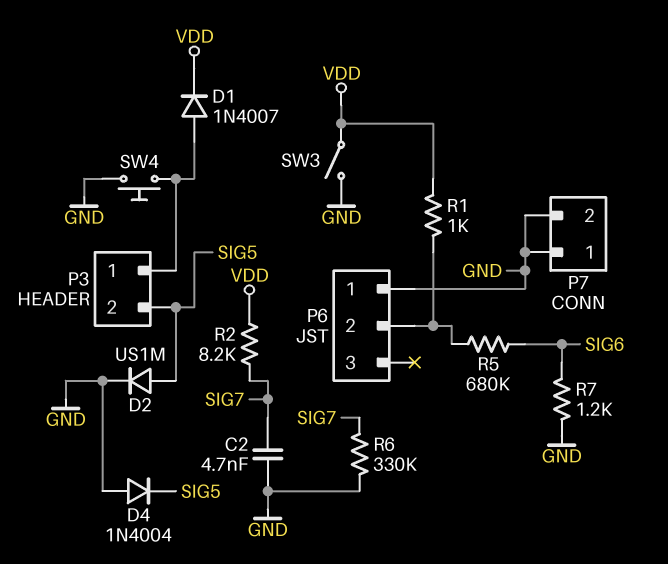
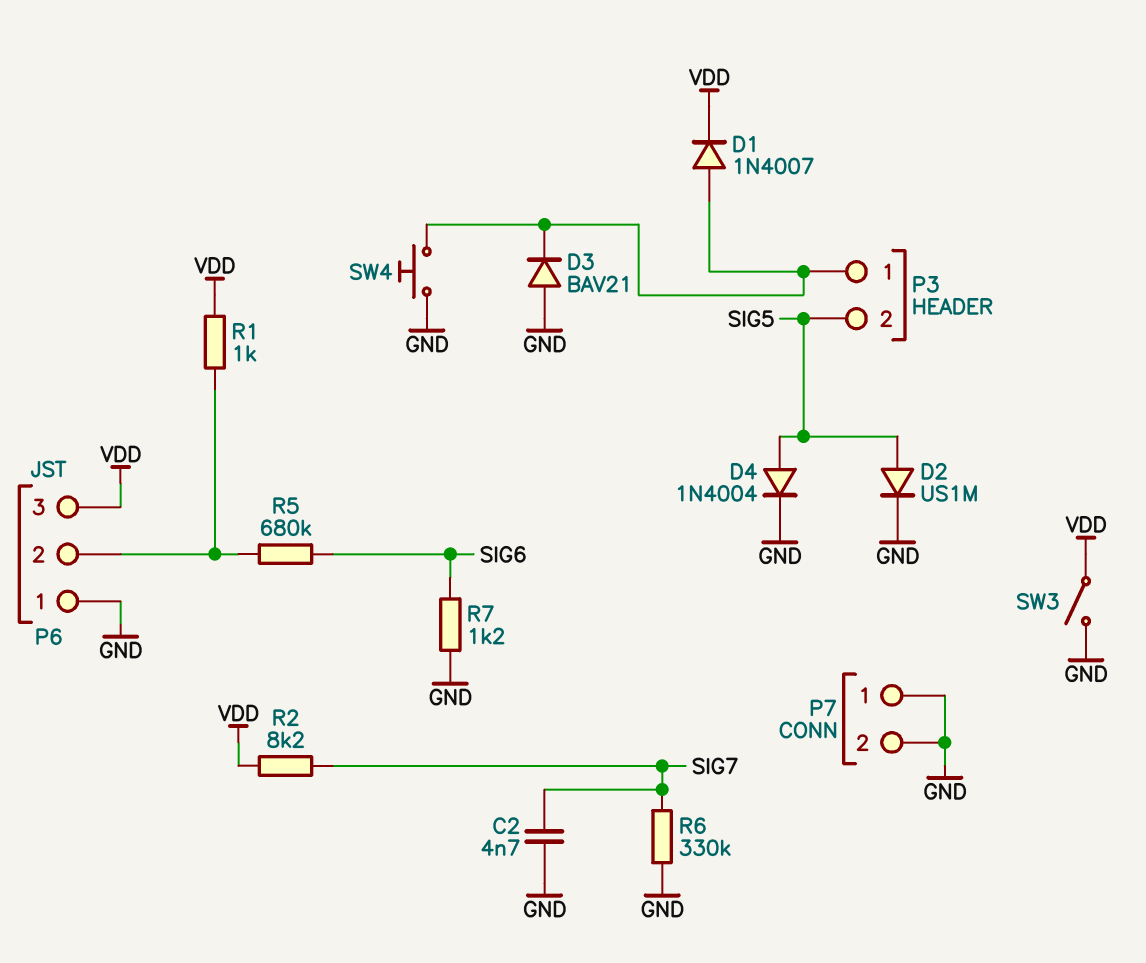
D3: none -> diode BAV21 (A GND, K P3/1)
D4: diode 1N4004 (A GND, K SIG5) -> diode 1N4004 (A SIG5, K GND)
P6 pin 3: none -> VDD

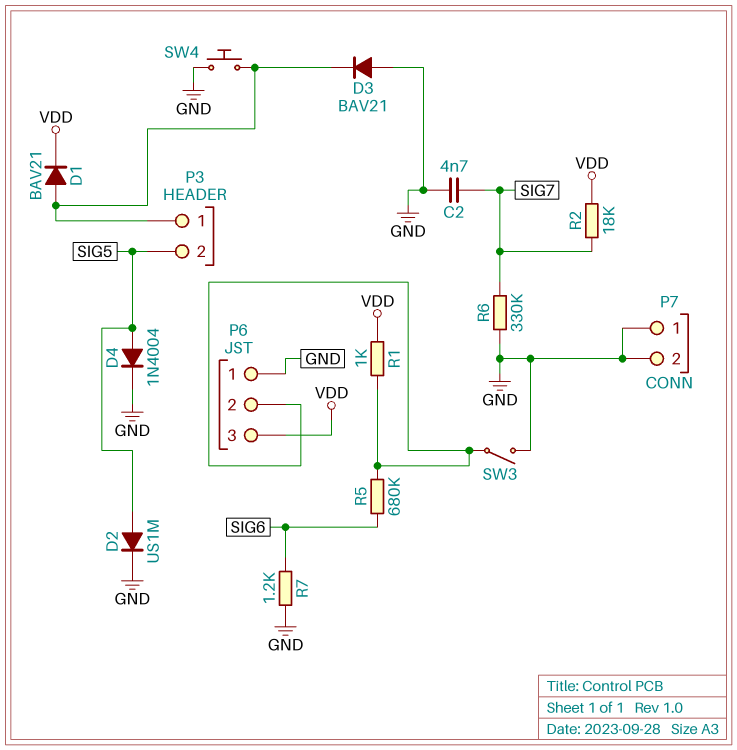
D1: diode 1N4007 (A P3/1, K VDD) -> diode BAV21 (A P3/1, K VDD)
R2: 8.2k (SIG7, VDD) -> 18k (SIG7, VDD)
SW3: switch (GND, VDD) -> switch (GND, P6/2)

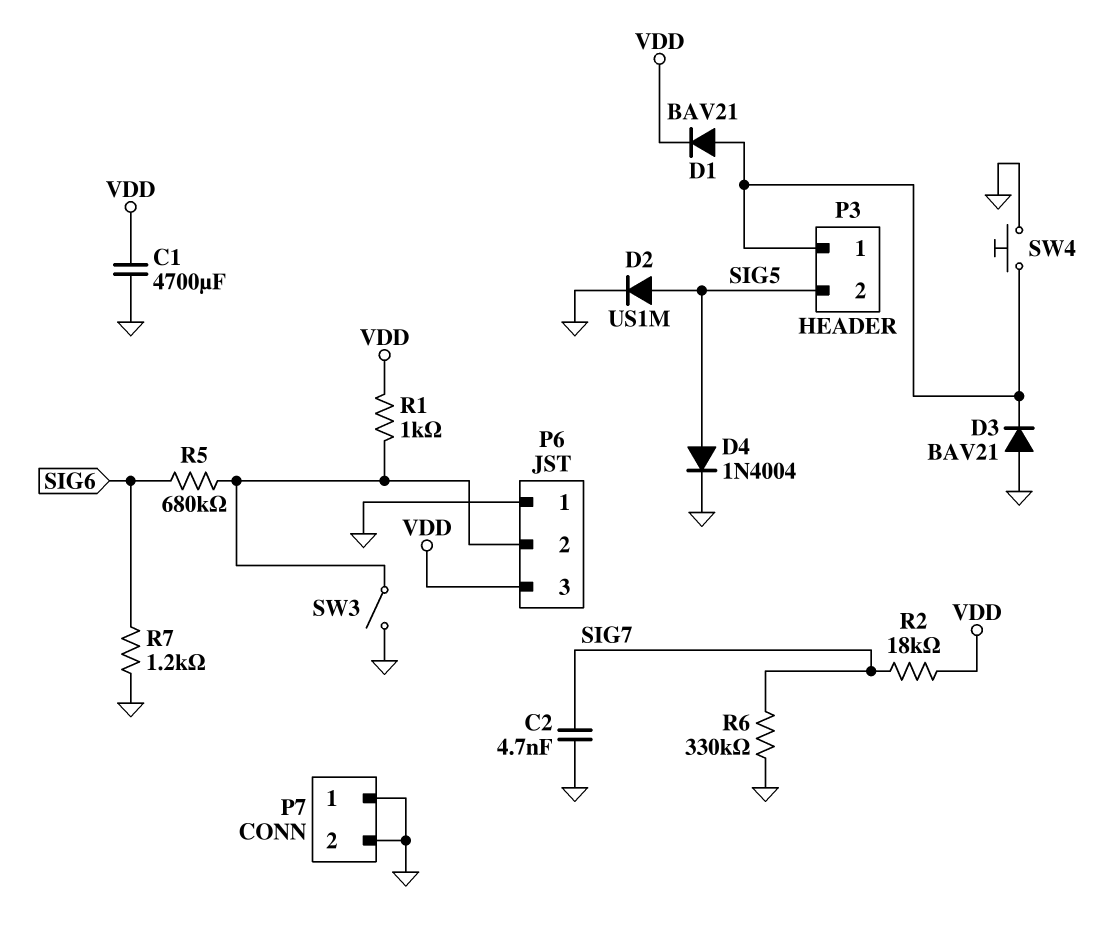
C1: none -> 4700uF (GND, VDD)

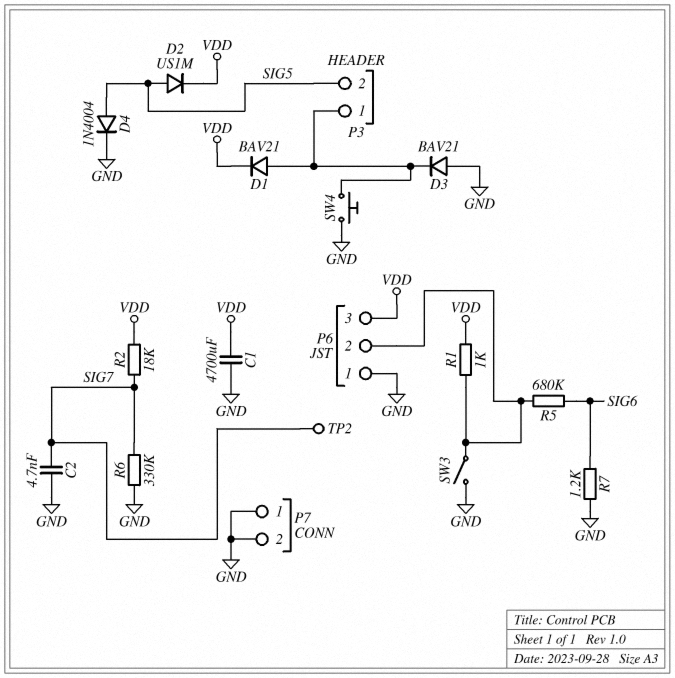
D2: diode US1M (A SIG5, K GND) -> diode US1M (A SIG5, K VDD)
TP2: none -> test point (SIG7)

